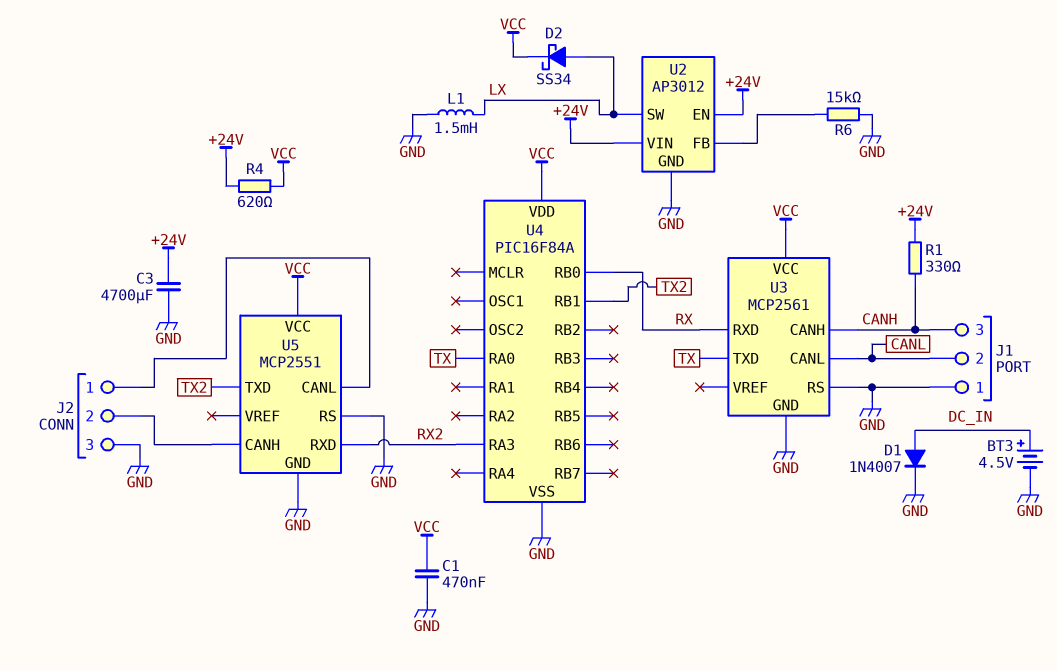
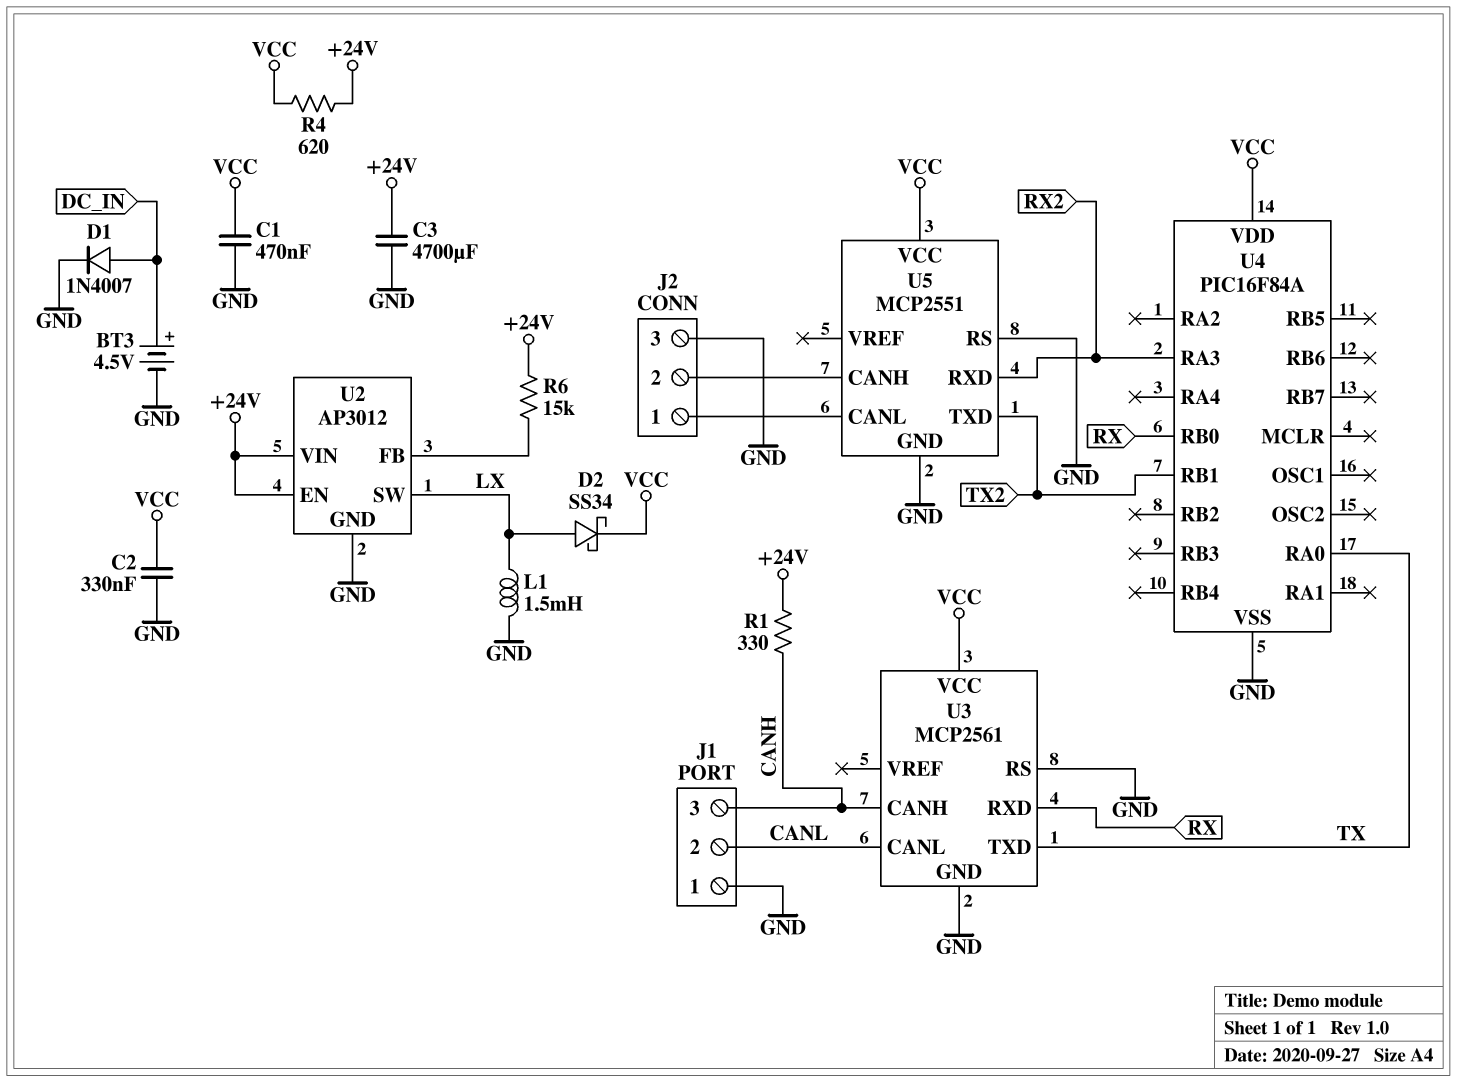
C2: none -> 330nF (GND, VCC)
R6: 15k (GND, U2/FB) -> 15k (+24V, U2/FB)

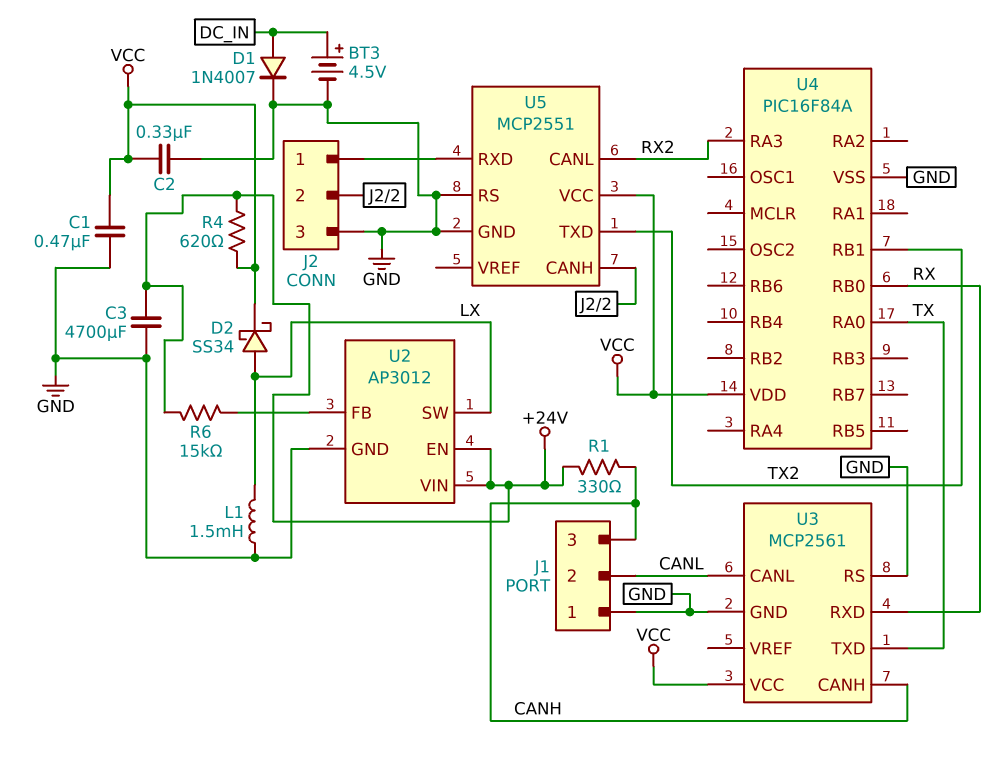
U5 pin CANL: J2/1 -> RX2
U5 pin RXD: RX2 -> J2/1

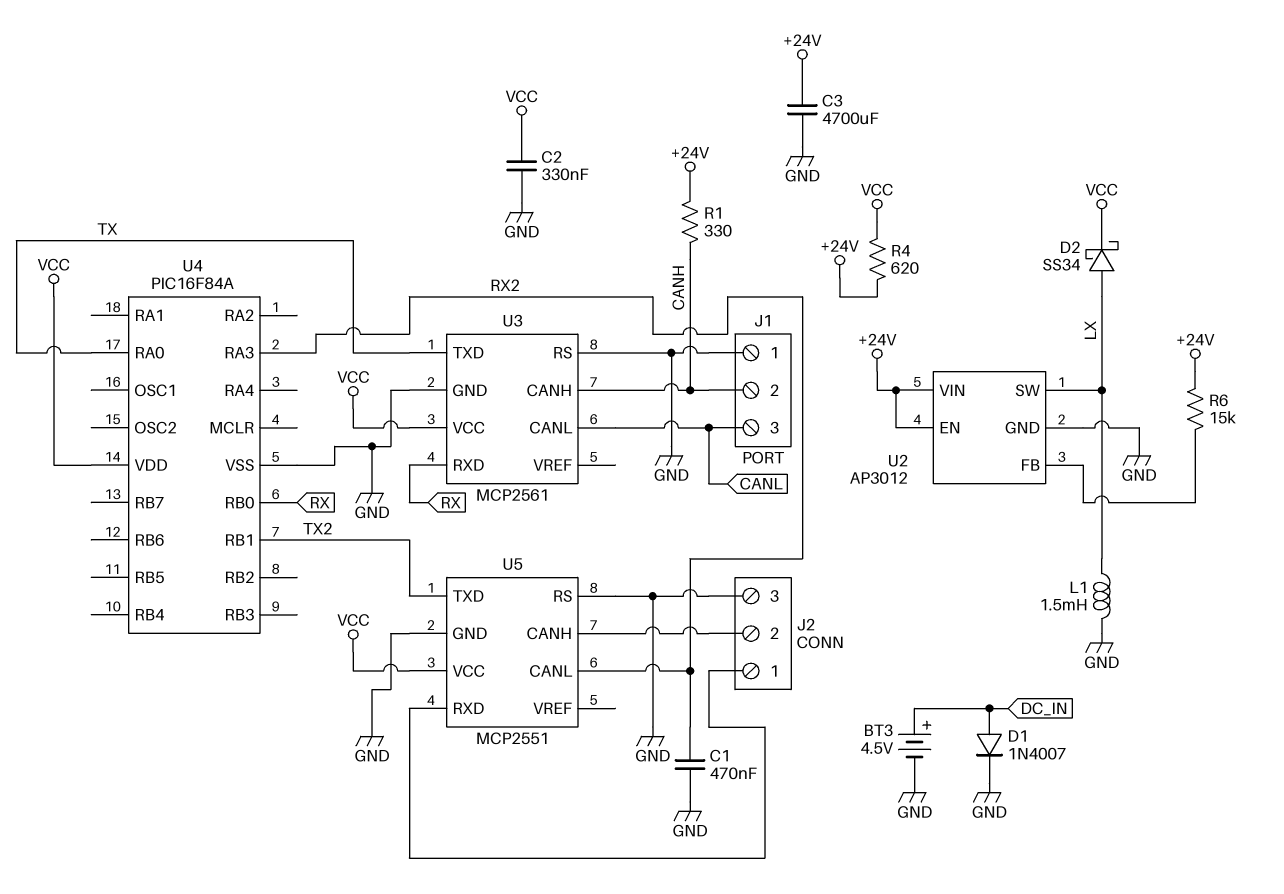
C1: 470nF (GND, VCC) -> 470nF (GND, RX2)
J1 pin 2: CANL -> CANH
J1 pin 3: CANH -> CANL

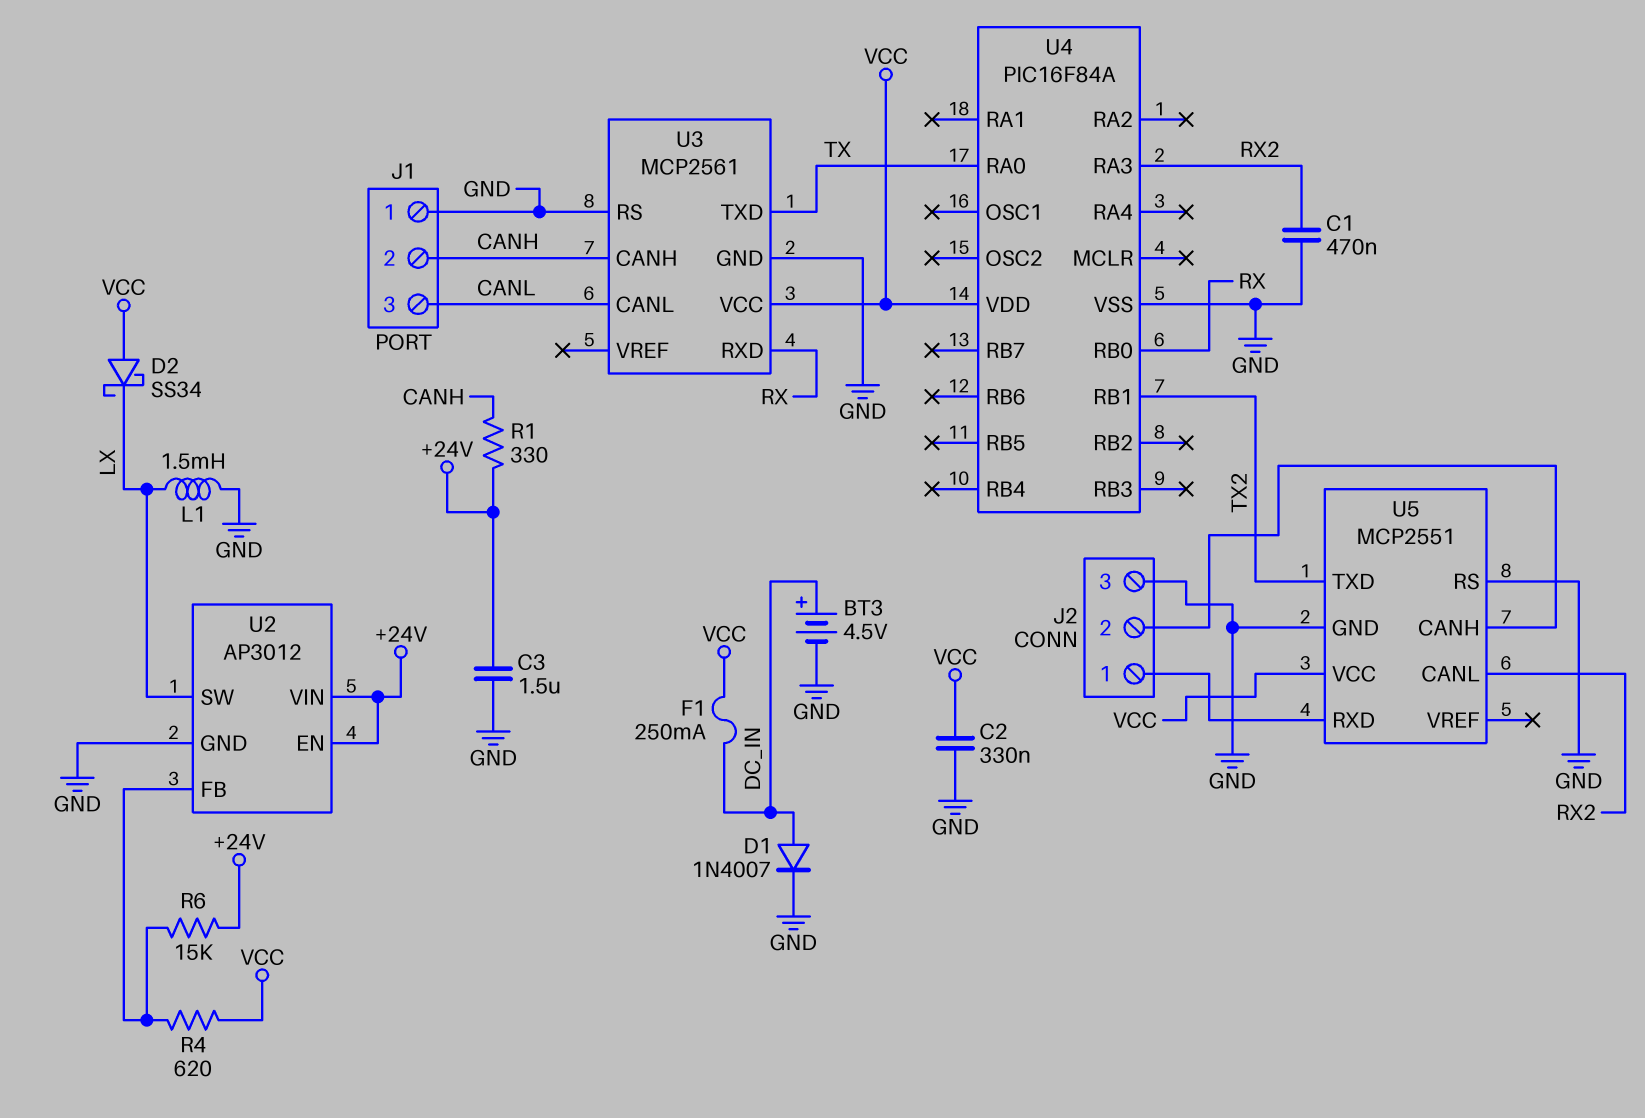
C3: 4700uF (+24V, GND) -> 1.5uF (+24V, GND)
D2: schottky SS34 (A LX, K VCC) -> schottky SS34 (A VCC, K LX)
F1: none -> 250mA (DC_IN, VCC)
R4: 620 (+24V, VCC) -> 620 (U2/FB, VCC)

